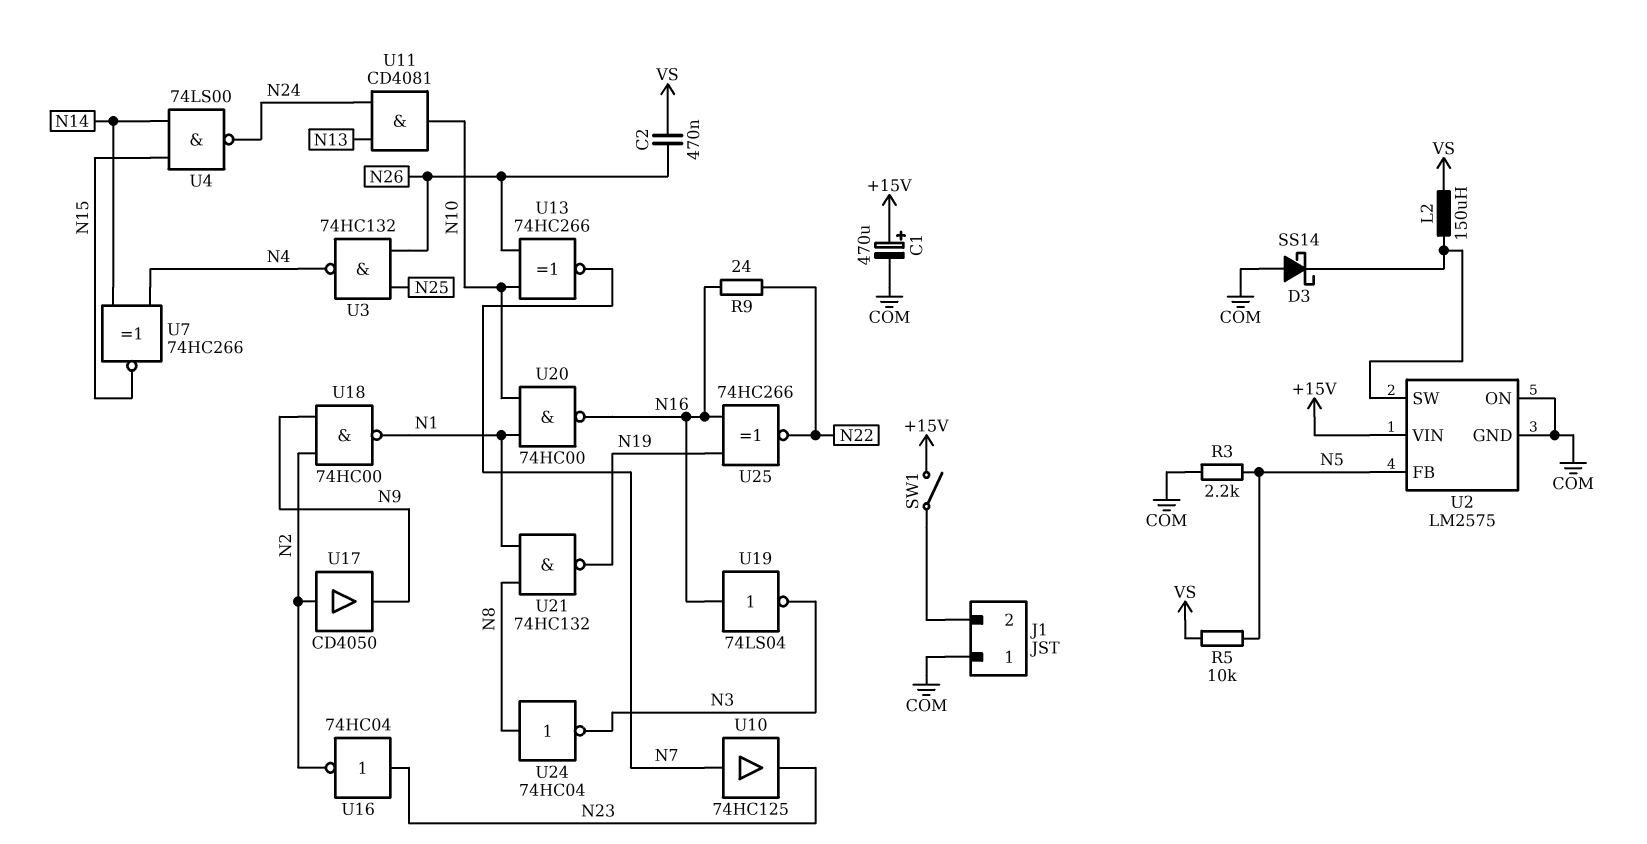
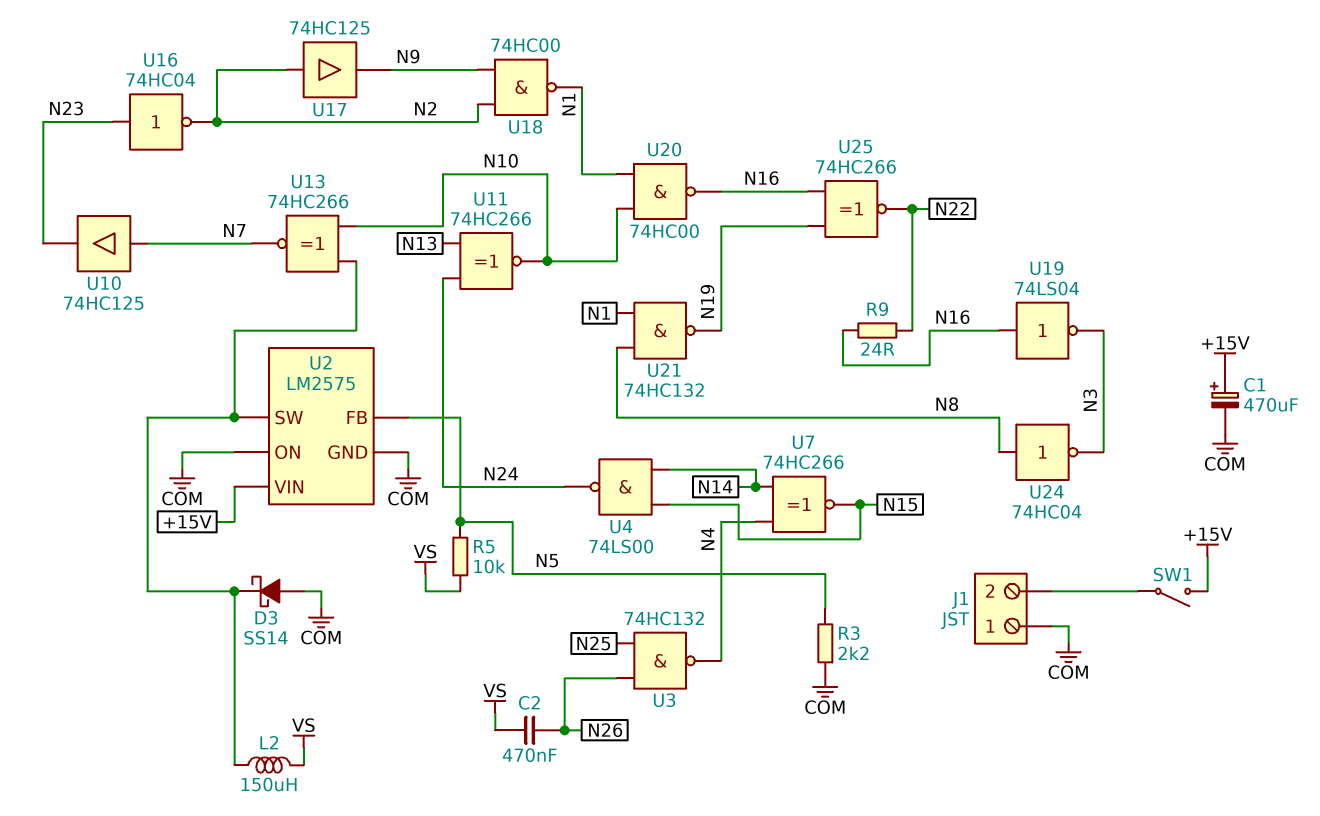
U11: AND CD4081 (in N13, in N24, out N10) -> XNOR 74HC266 (in N13, in N24, out N10)
U13: XNOR 74HC266 (in N10, in N26, out N7) -> XNOR 74HC266 (in N10, in U2/SW, out N7)
U17: buffer CD4050 (in N2, out N9) -> buffer 74HC125 (in N2, out N9)

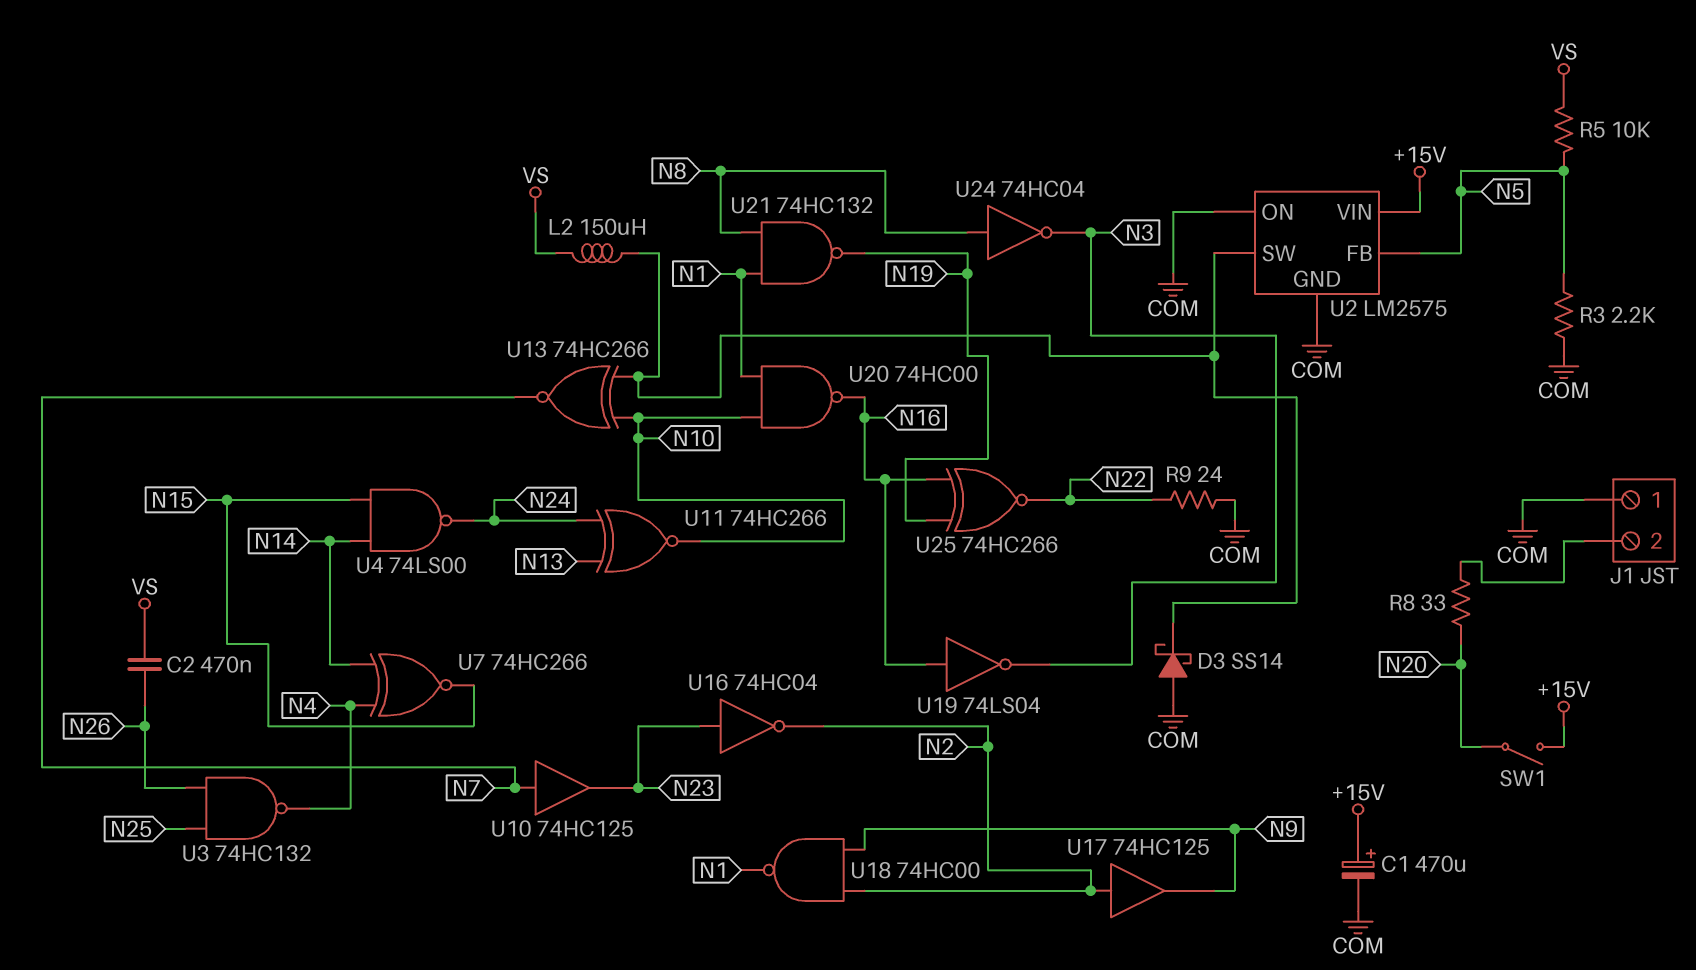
R8: none -> 33 (J1/2, N20)
R9: 24 (N16, N22) -> 24 (COM, N22)
SW1: switch (+15V, J1/2) -> switch (+15V, N20)

